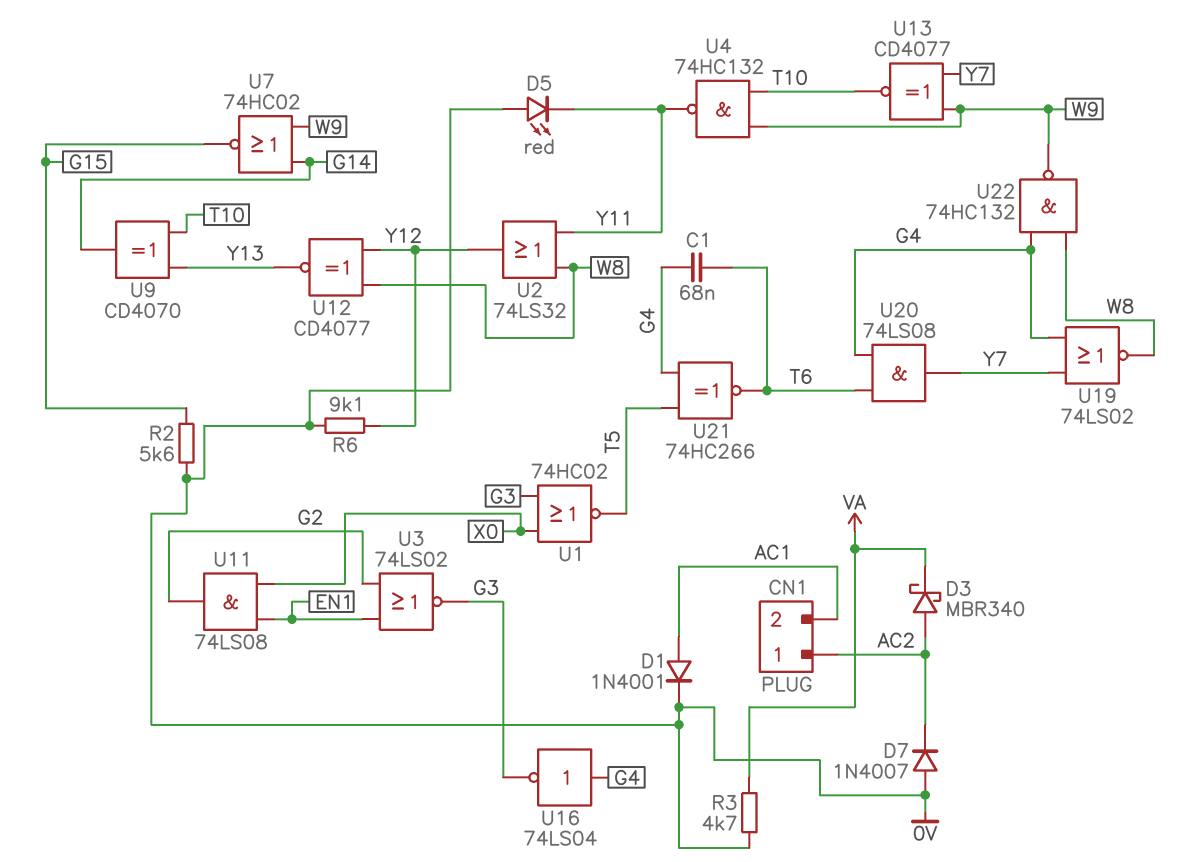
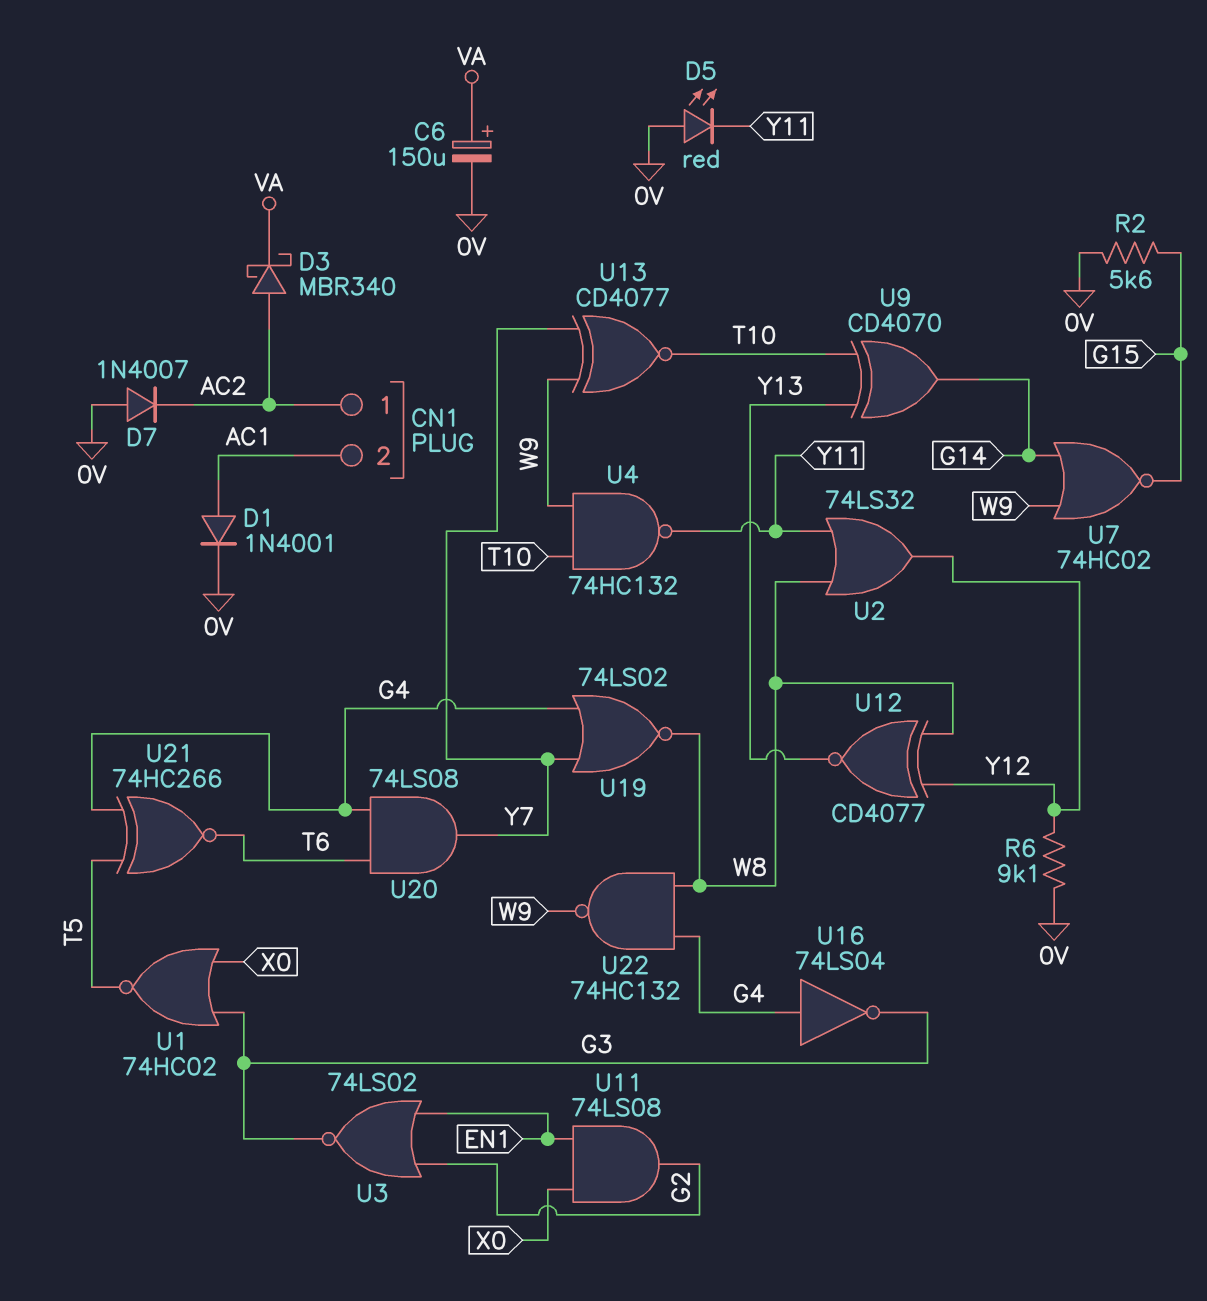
C1: 68nF (G4, T6) -> none
C6: none -> 150uF (plus VA, minus 0V)
R3: 4.7k (0V, VA) -> none

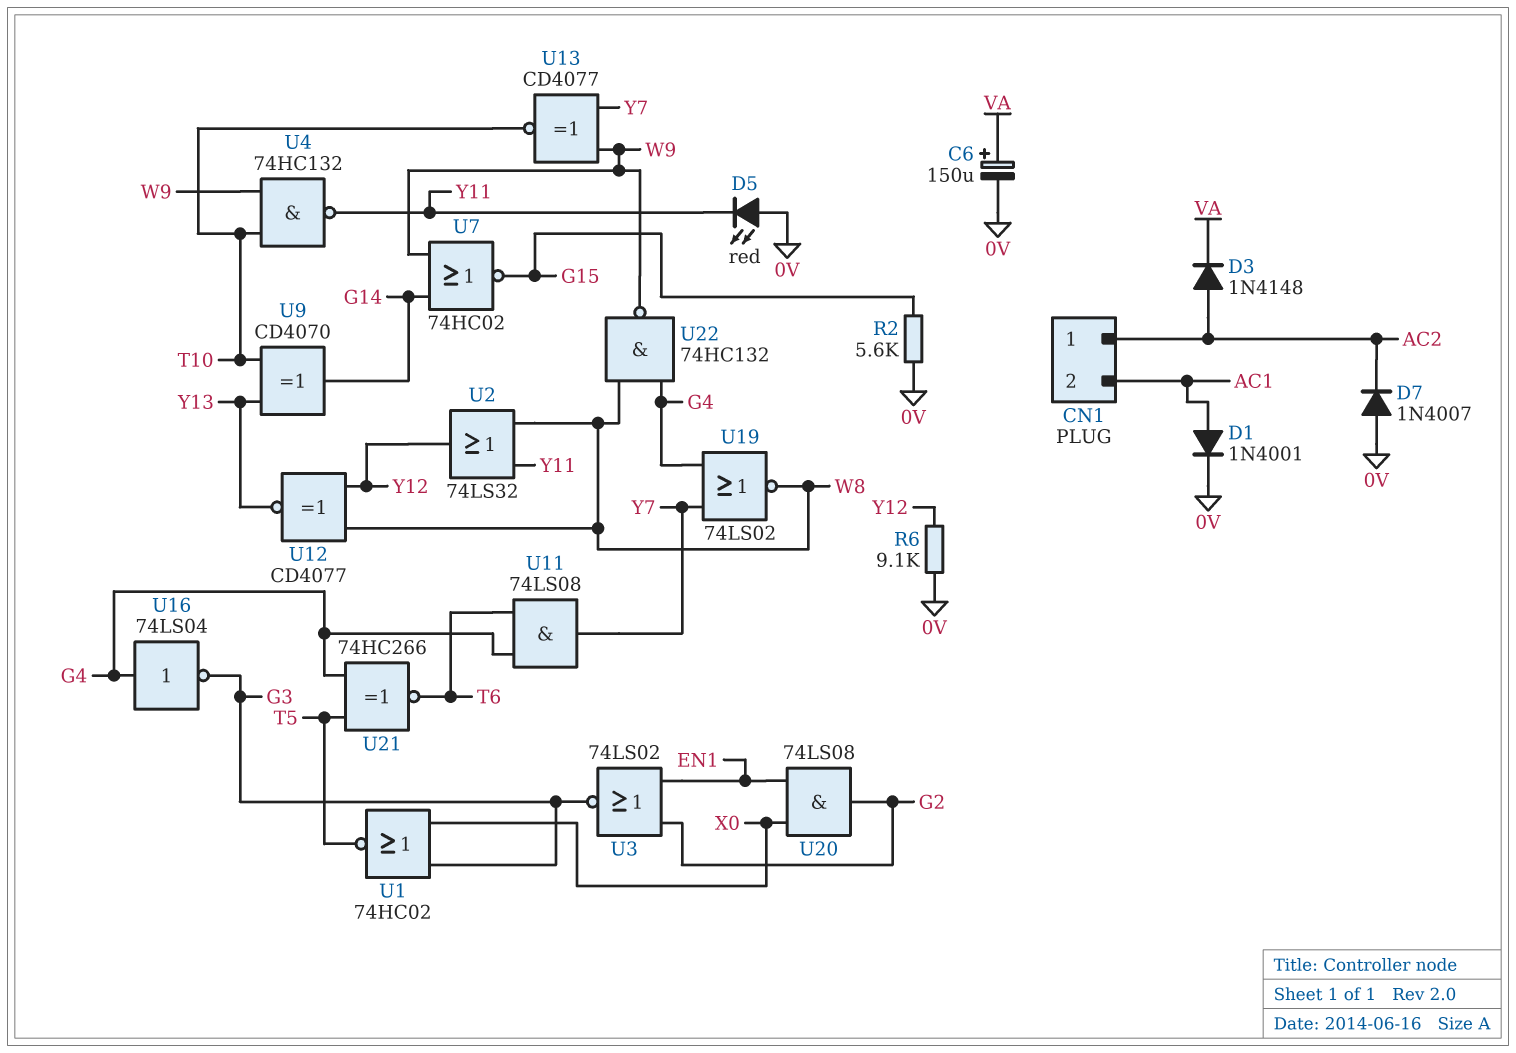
D3: schottky MBR340 (A AC2, K VA) -> diode 1N4148 (A AC2, K VA)
U11: AND 74LS08 (in EN1, in X0, out G2) -> AND 74LS08 (in G4, in T6, out Y7)
U20: AND 74LS08 (in G4, in T6, out Y7) -> AND 74LS08 (in EN1, in X0, out G2)

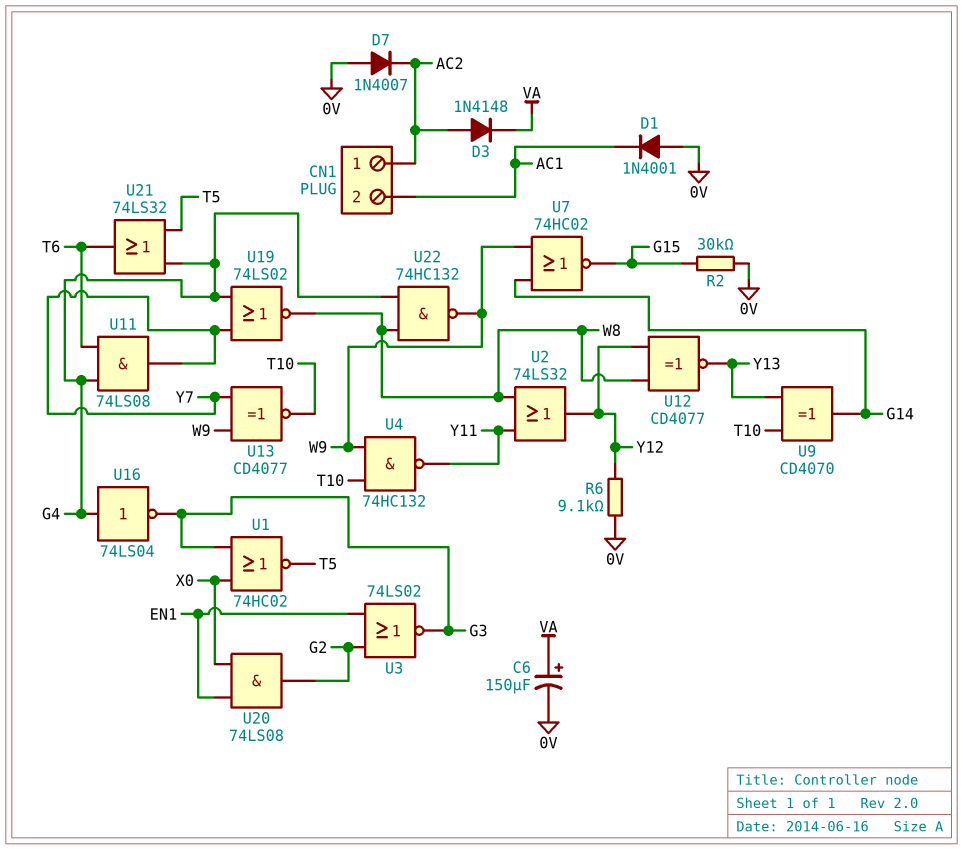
D1: diode 1N4001 (A AC1, K 0V) -> diode 1N4001 (A 0V, K AC1)
D5: LED red (A 0V, K Y11) -> none
R2: 5.6k (0V, G15) -> 30k (0V, G15)
U21: XNOR 74HC266 (in G4, in T5, out T6) -> OR 74LS32 (in G4, in T5, out T6)

